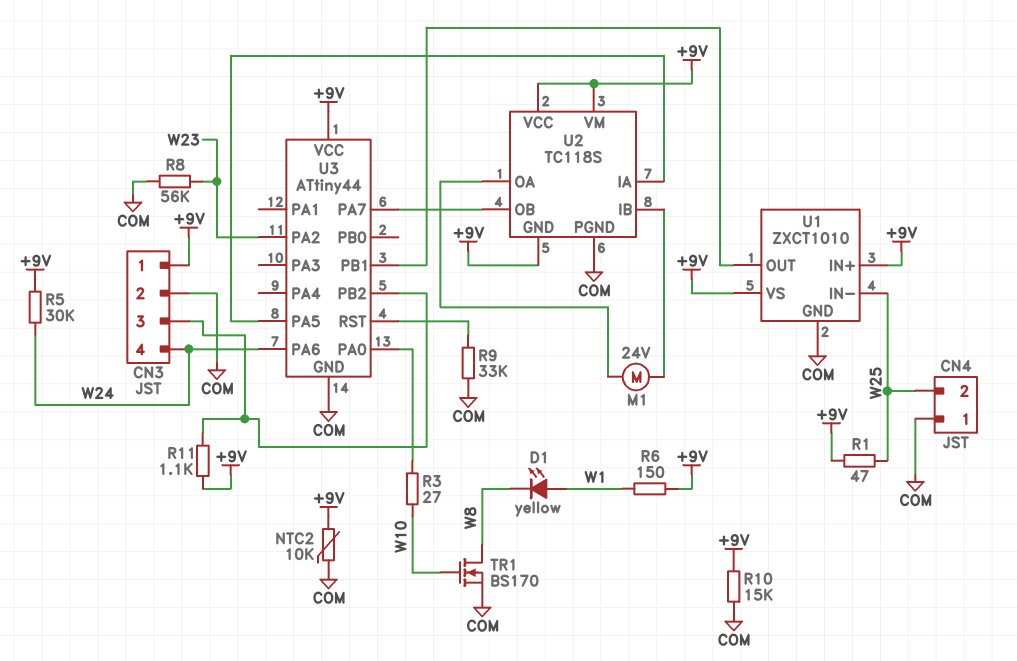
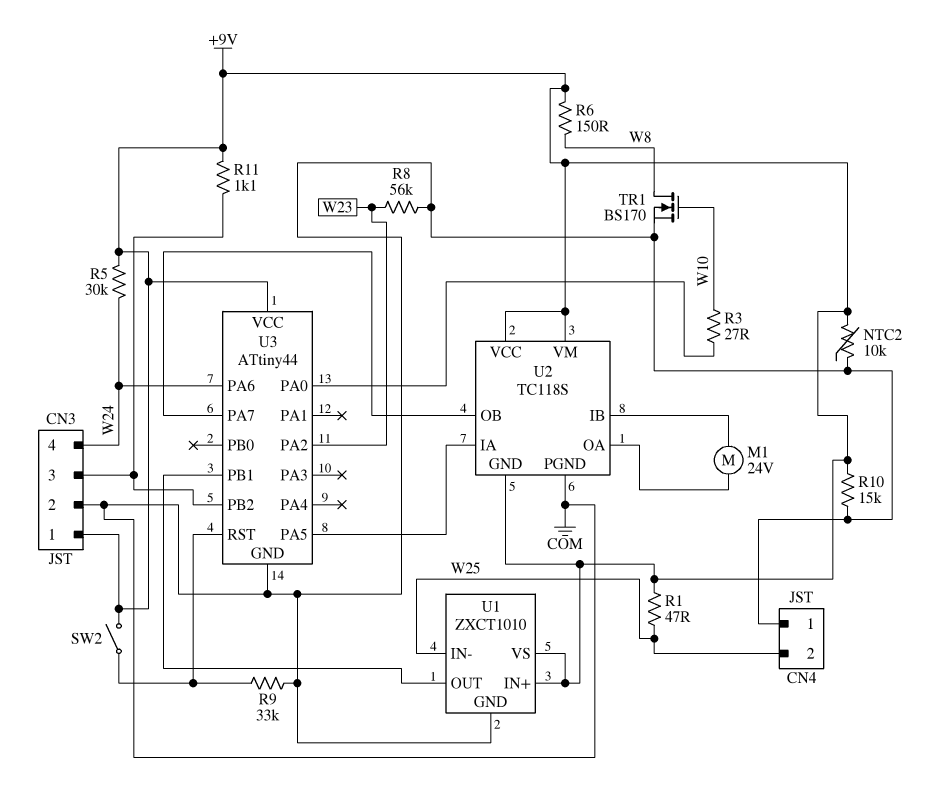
D1: LED yellow (A W1, K W8) -> none
R6: 150 (+9V, W1) -> 150 (+9V, W8)
SW2: none -> switch (+9V, U3/RST)

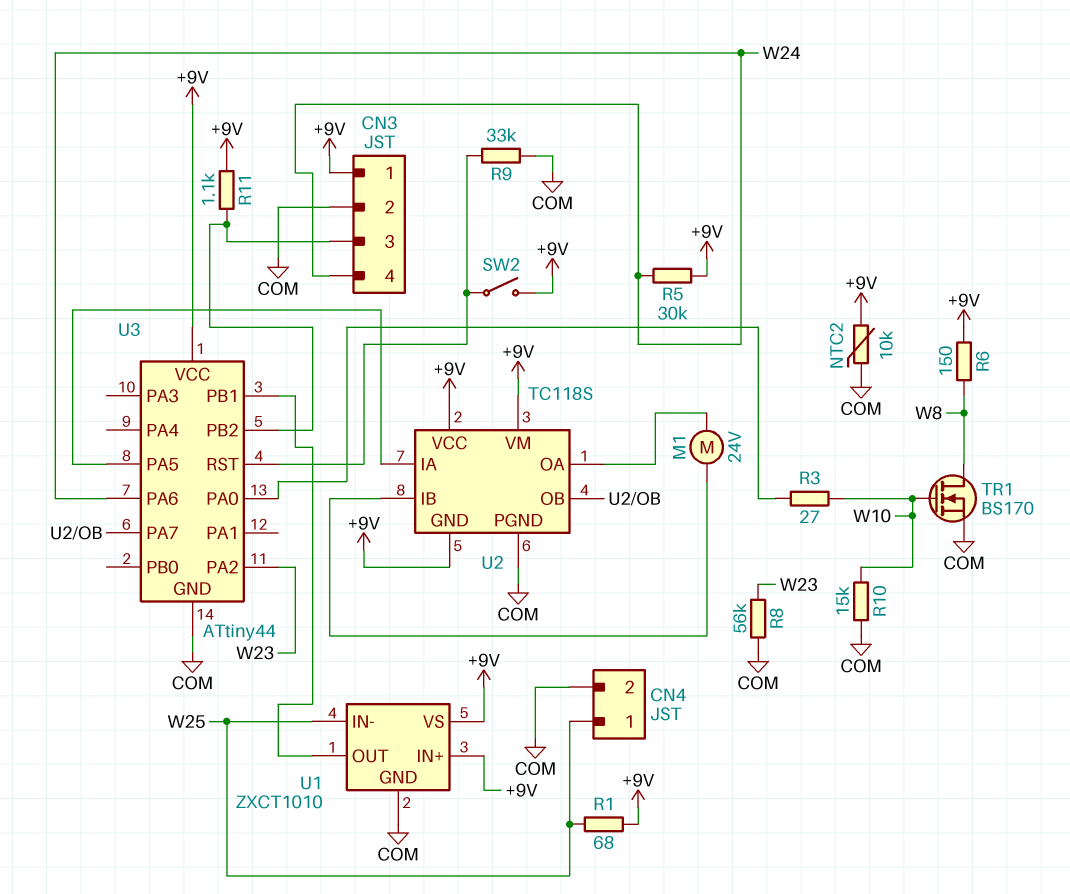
CN4 pin 1: COM -> W25
CN4 pin 2: W25 -> COM
R1: 47 (+9V, W25) -> 68 (+9V, W25)
R10: 15k (+9V, COM) -> 15k (COM, W10)

